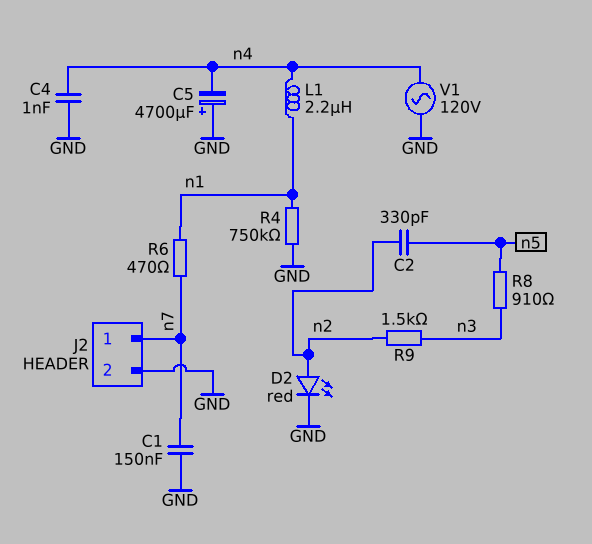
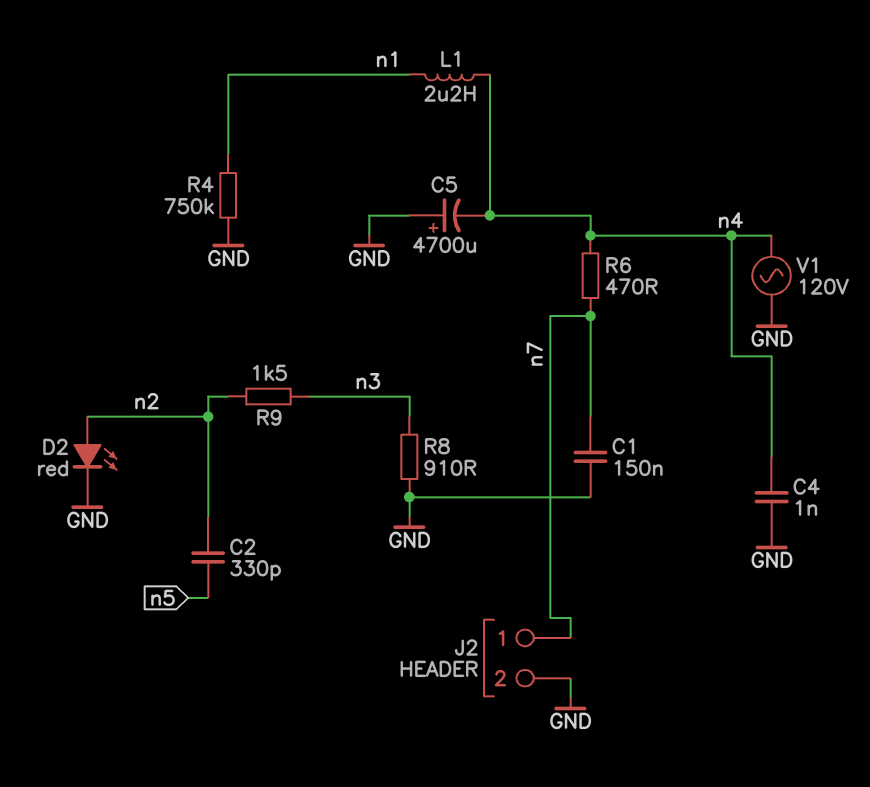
R6: 470 (n1, n7) -> 470 (n4, n7)
R8: 910 (n3, n5) -> 910 (GND, n3)

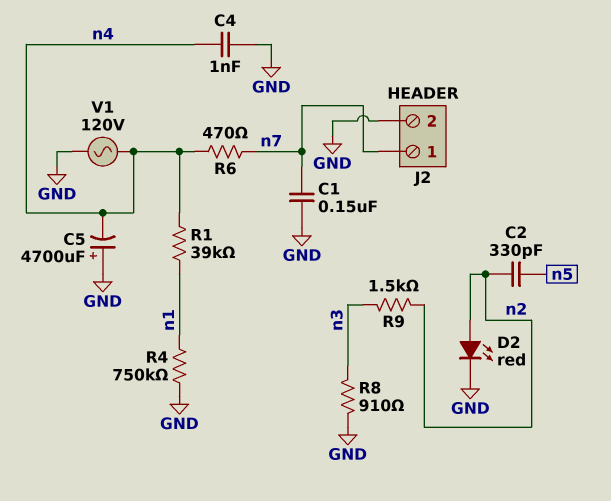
L1: 2.2uH (n1, n4) -> none
R1: none -> 39k (n1, n4)

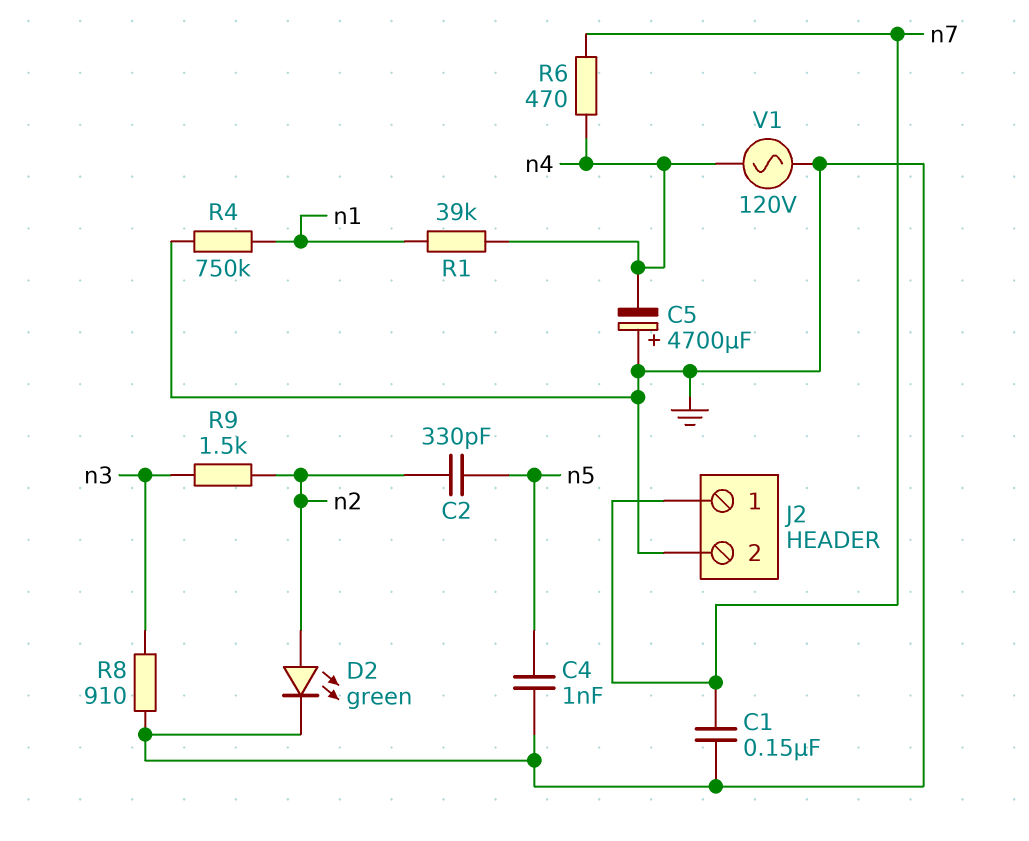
C4: 1nF (GND, n4) -> 1nF (GND, n5)
D2: LED red (A n2, K GND) -> LED green (A n2, K GND)

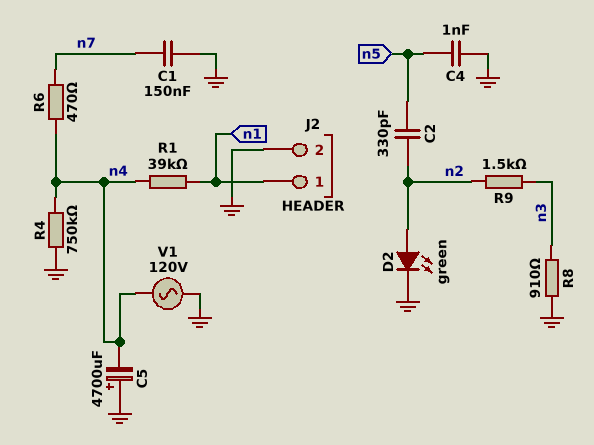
J2 pin 1: n7 -> n1
R4: 750k (GND, n1) -> 750k (GND, n4)

